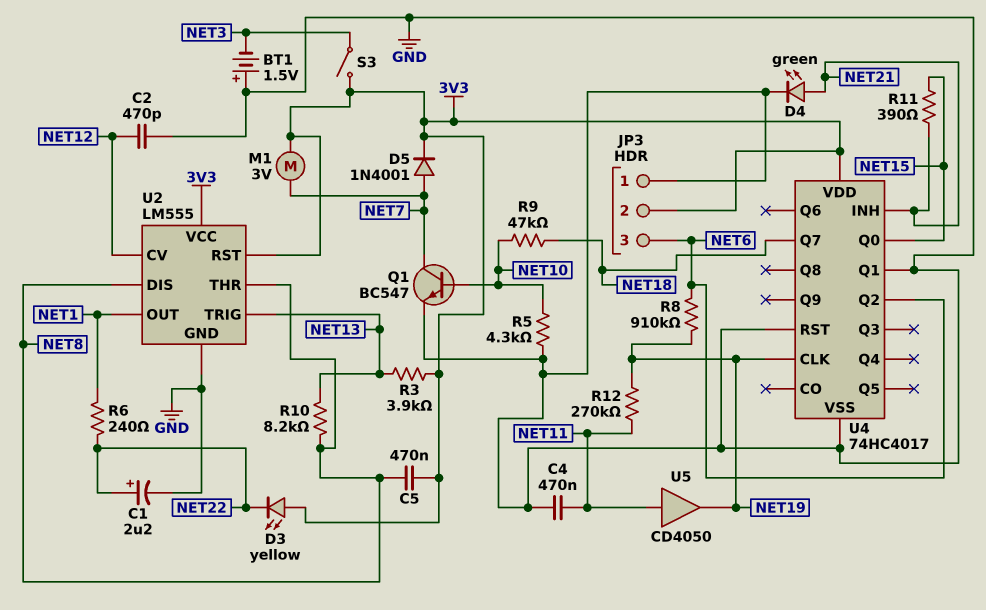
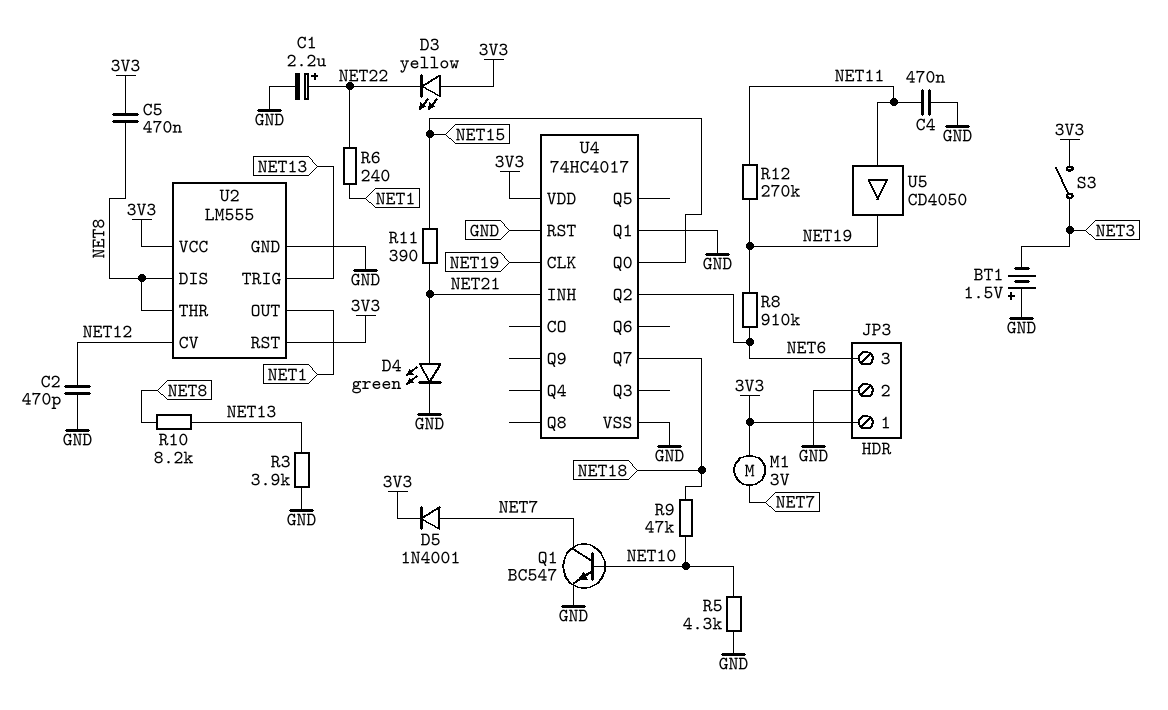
JP3 pin 1: GND -> 3V3
JP3 pin 2: 3V3 -> GND
R3: 3.9k (3V3, NET13) -> 3.9k (GND, NET13)

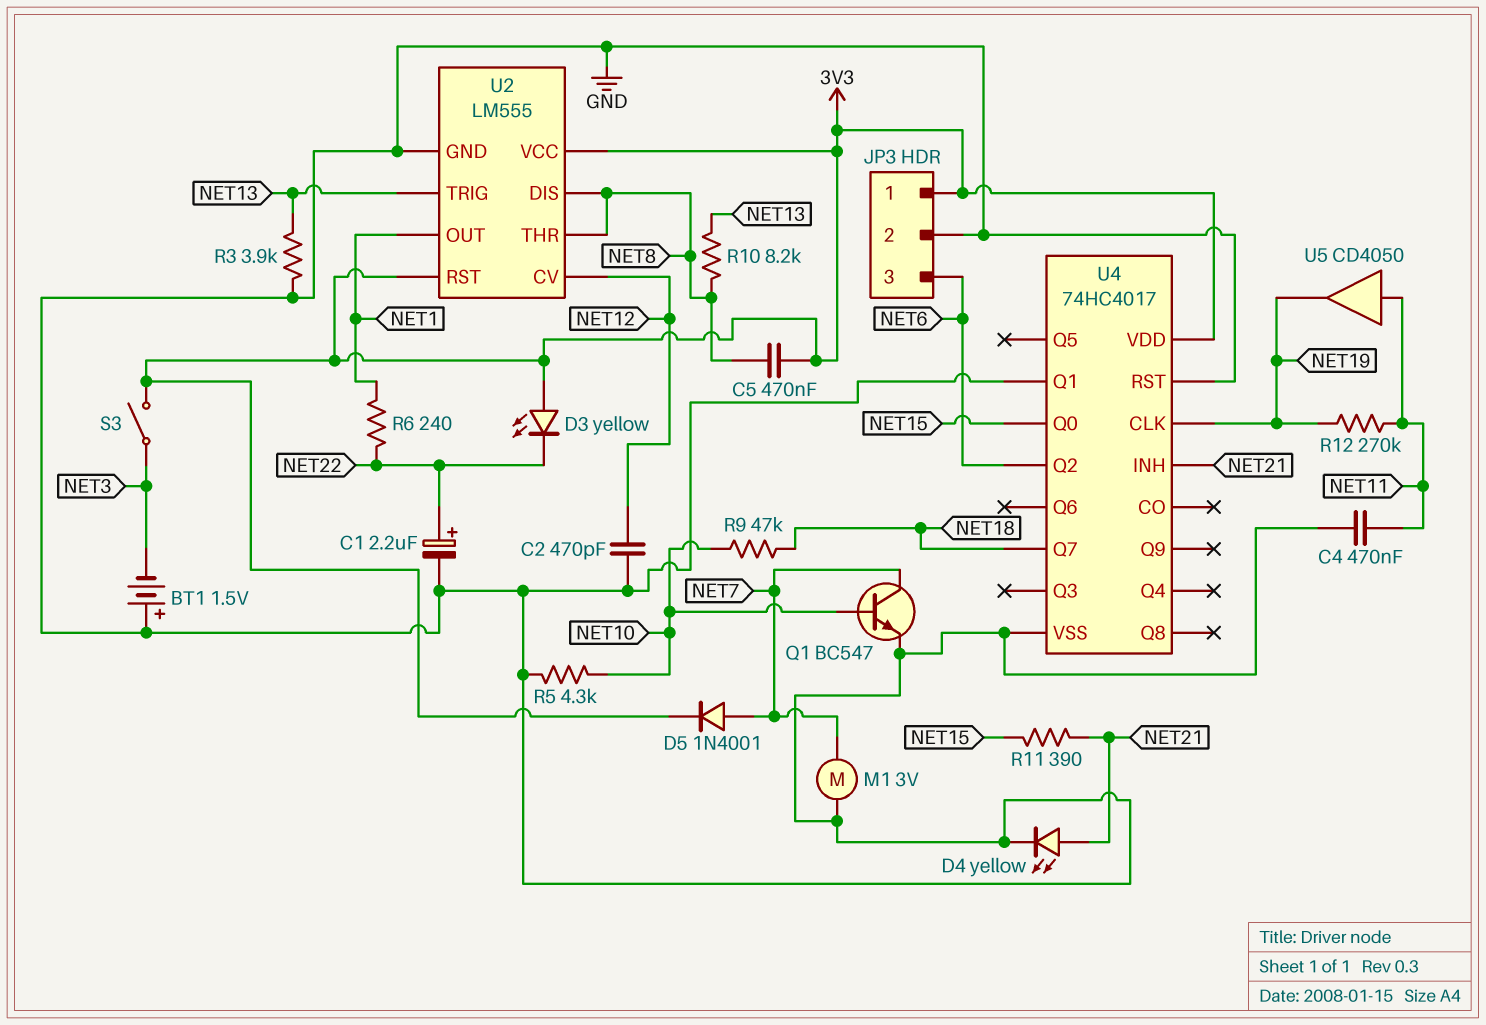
D4: LED green (A NET21, K GND) -> LED yellow (A NET21, K GND)
M1: motor 3V (3V3, NET7) -> motor 3V (GND, NET7)
R8: 910k (NET6, NET19) -> none

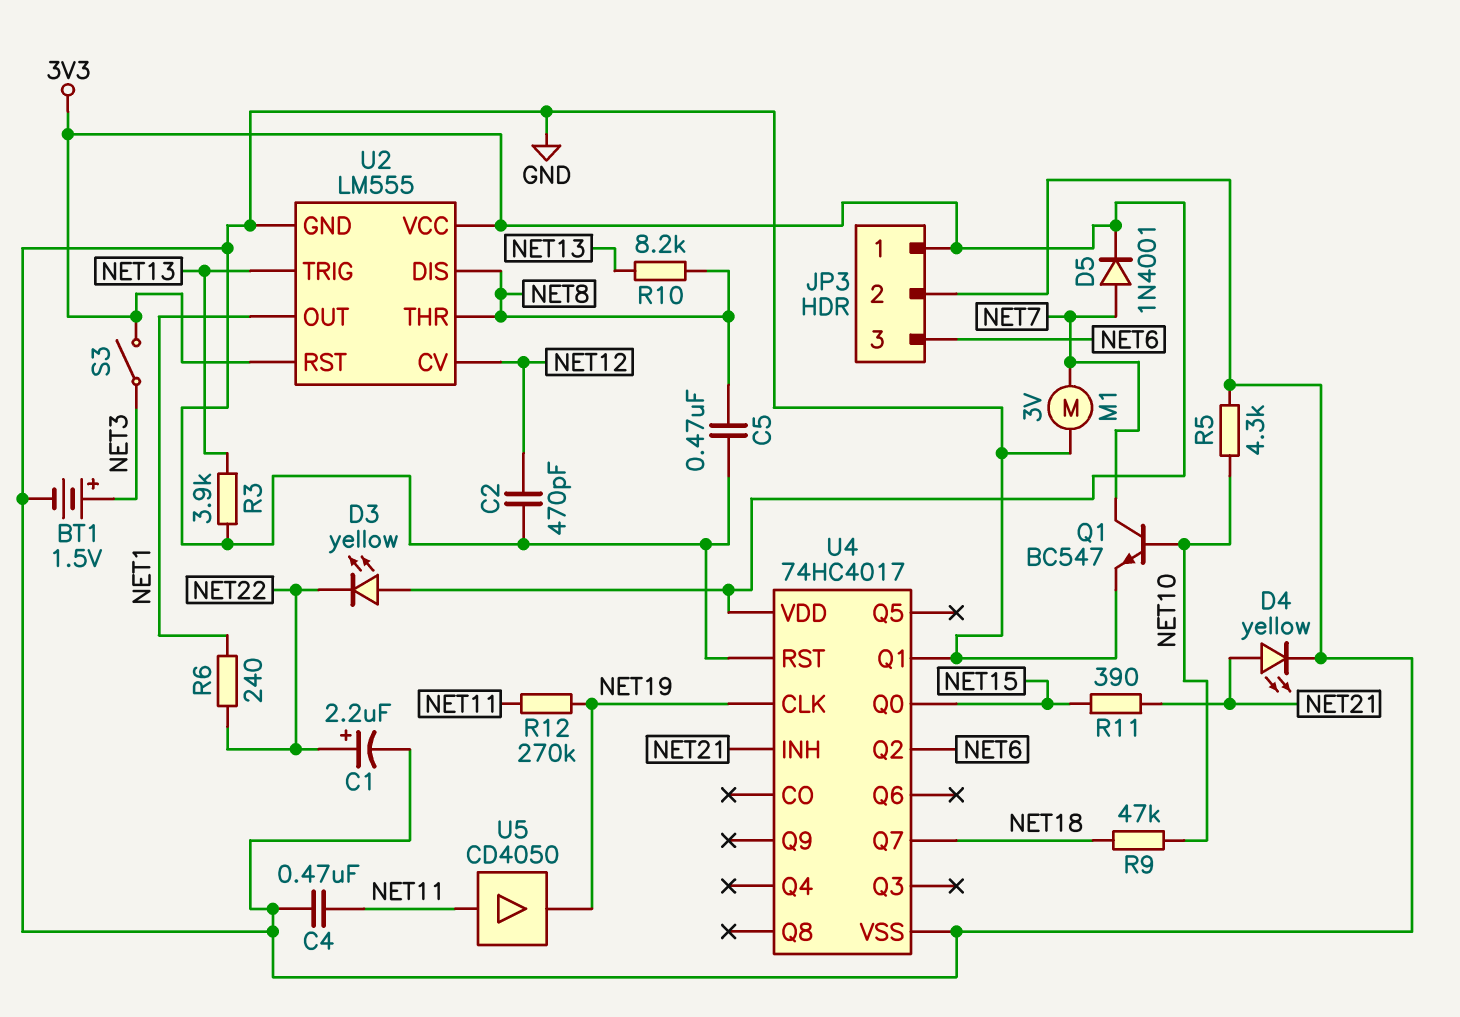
BT1: 1.5V (plus GND, minus NET3) -> 1.5V (plus NET3, minus GND)
C5: 470nF (3V3, NET8) -> 470nF (GND, NET8)

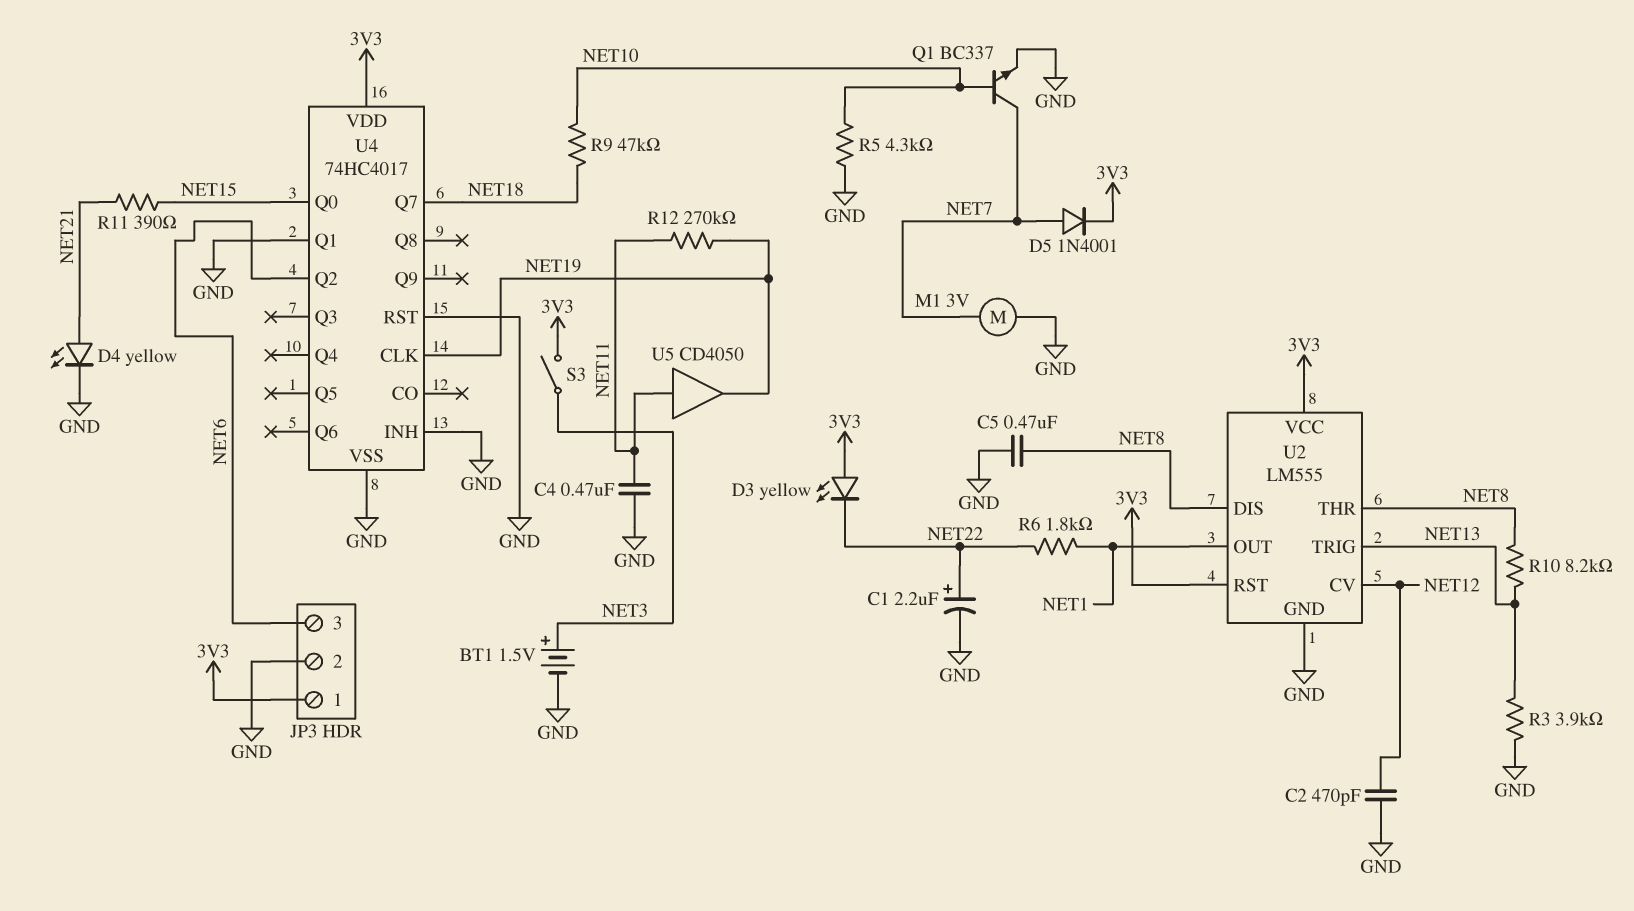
Q1: NPN BC547 (B NET10, C NET7, E GND) -> NPN BC337 (B NET10, C NET7, E GND)
R6: 240 (NET1, NET22) -> 1.8k (NET1, NET22)
U4 pin INH: NET21 -> GND

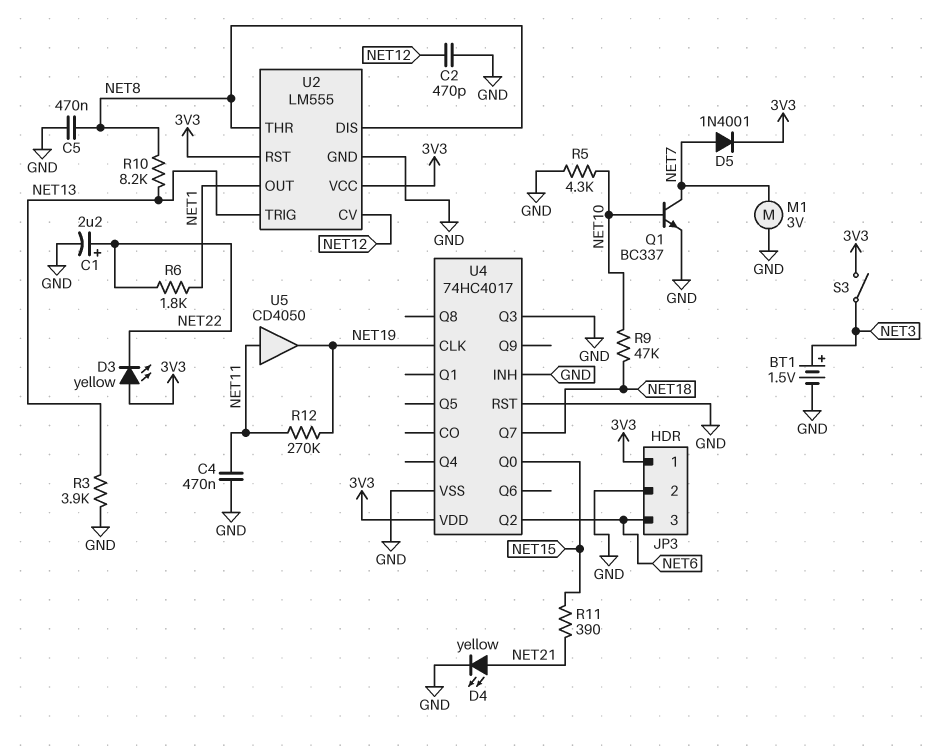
U4 pin Q1: GND -> none
U4 pin Q3: none -> GND

